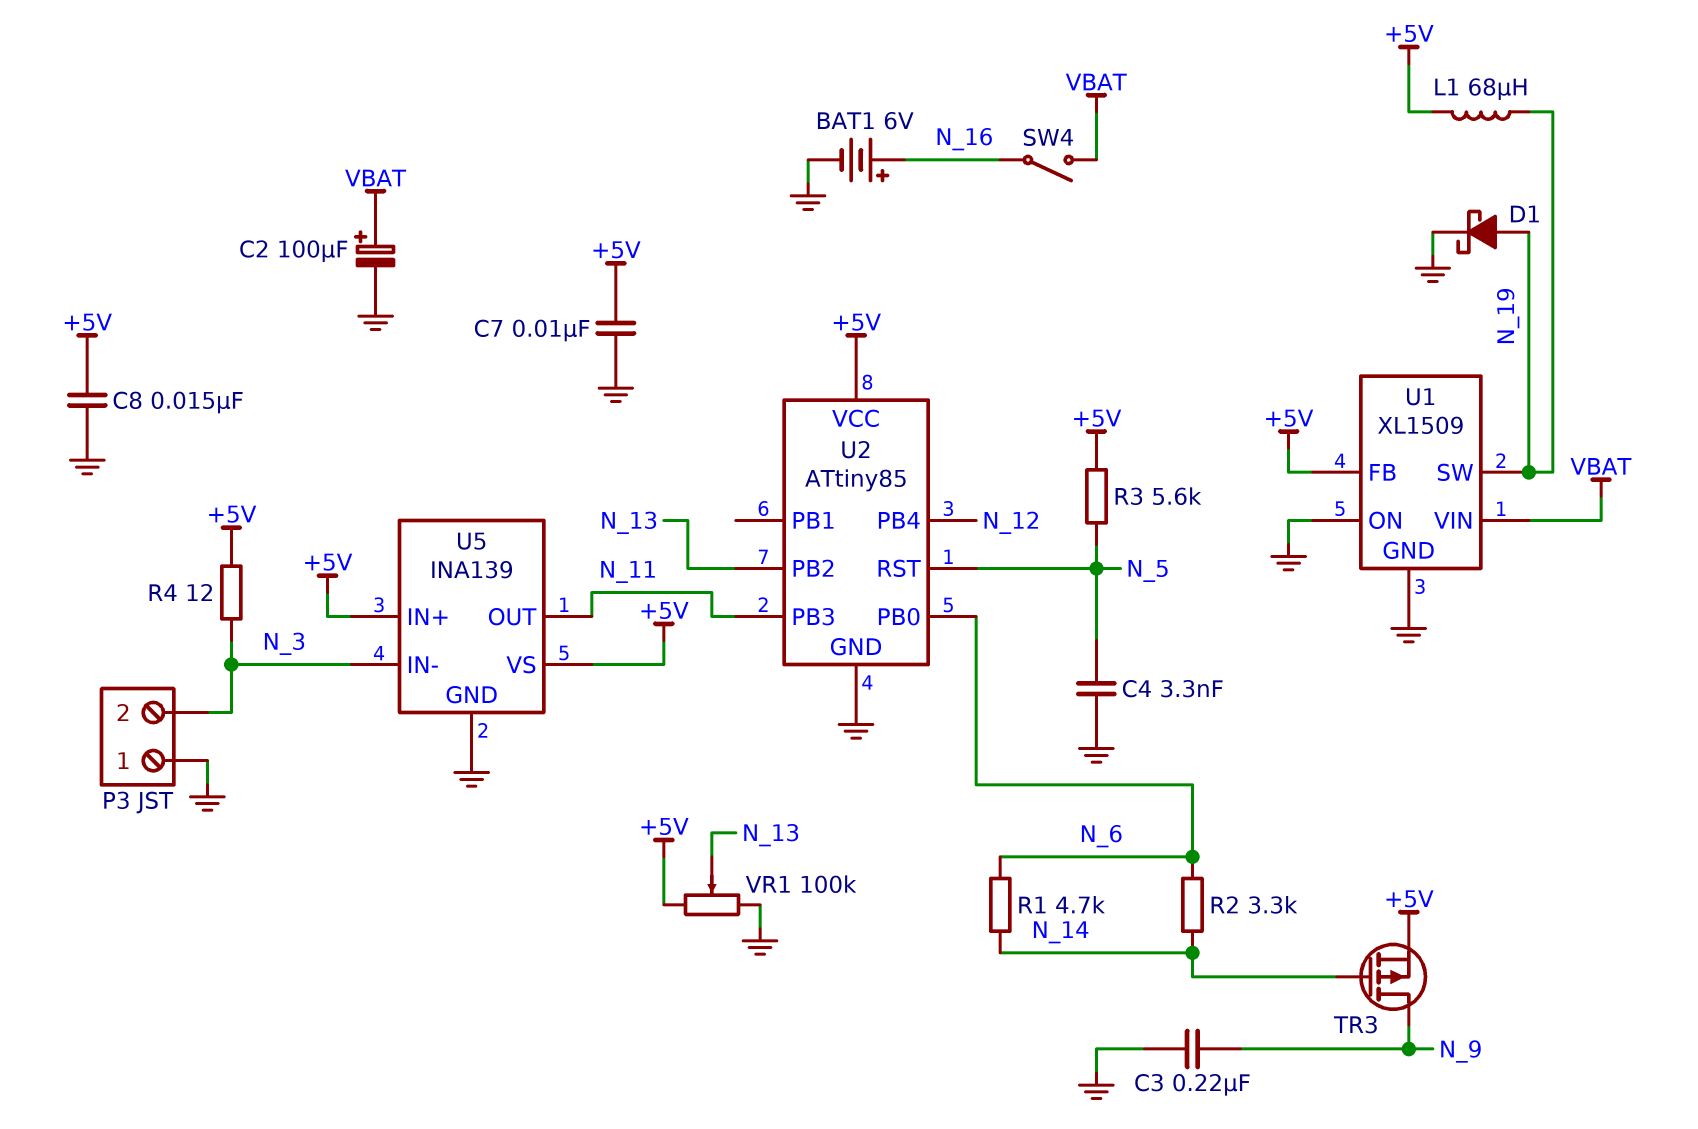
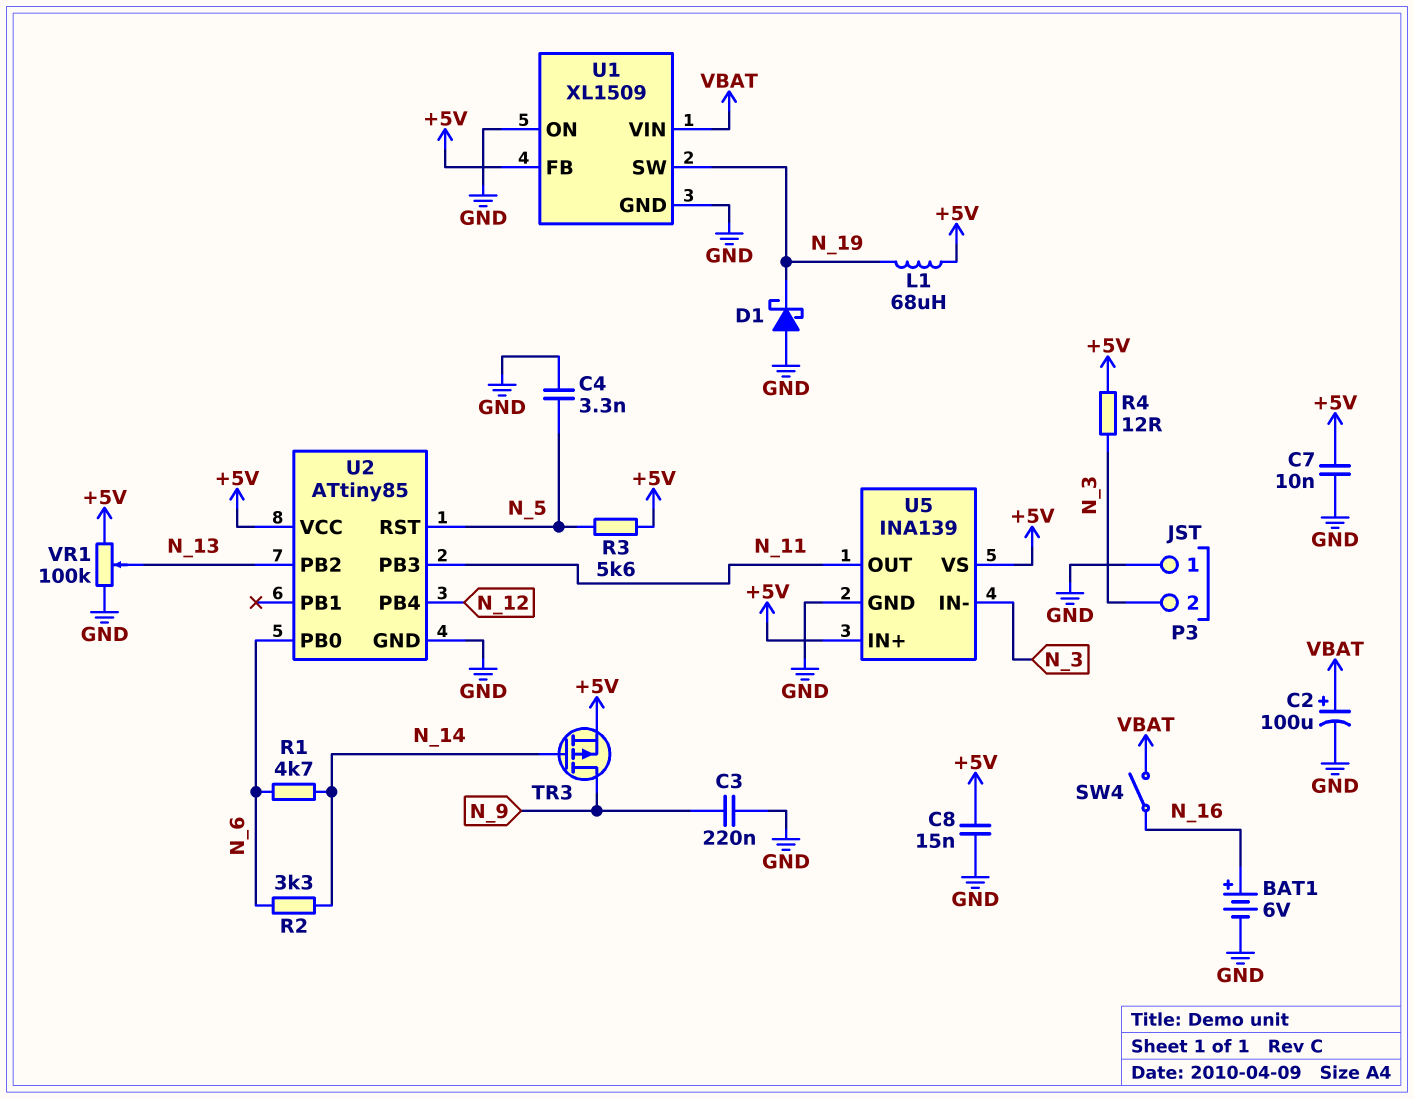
D1: schottky (A N_19, K GND) -> schottky (A GND, K N_19)

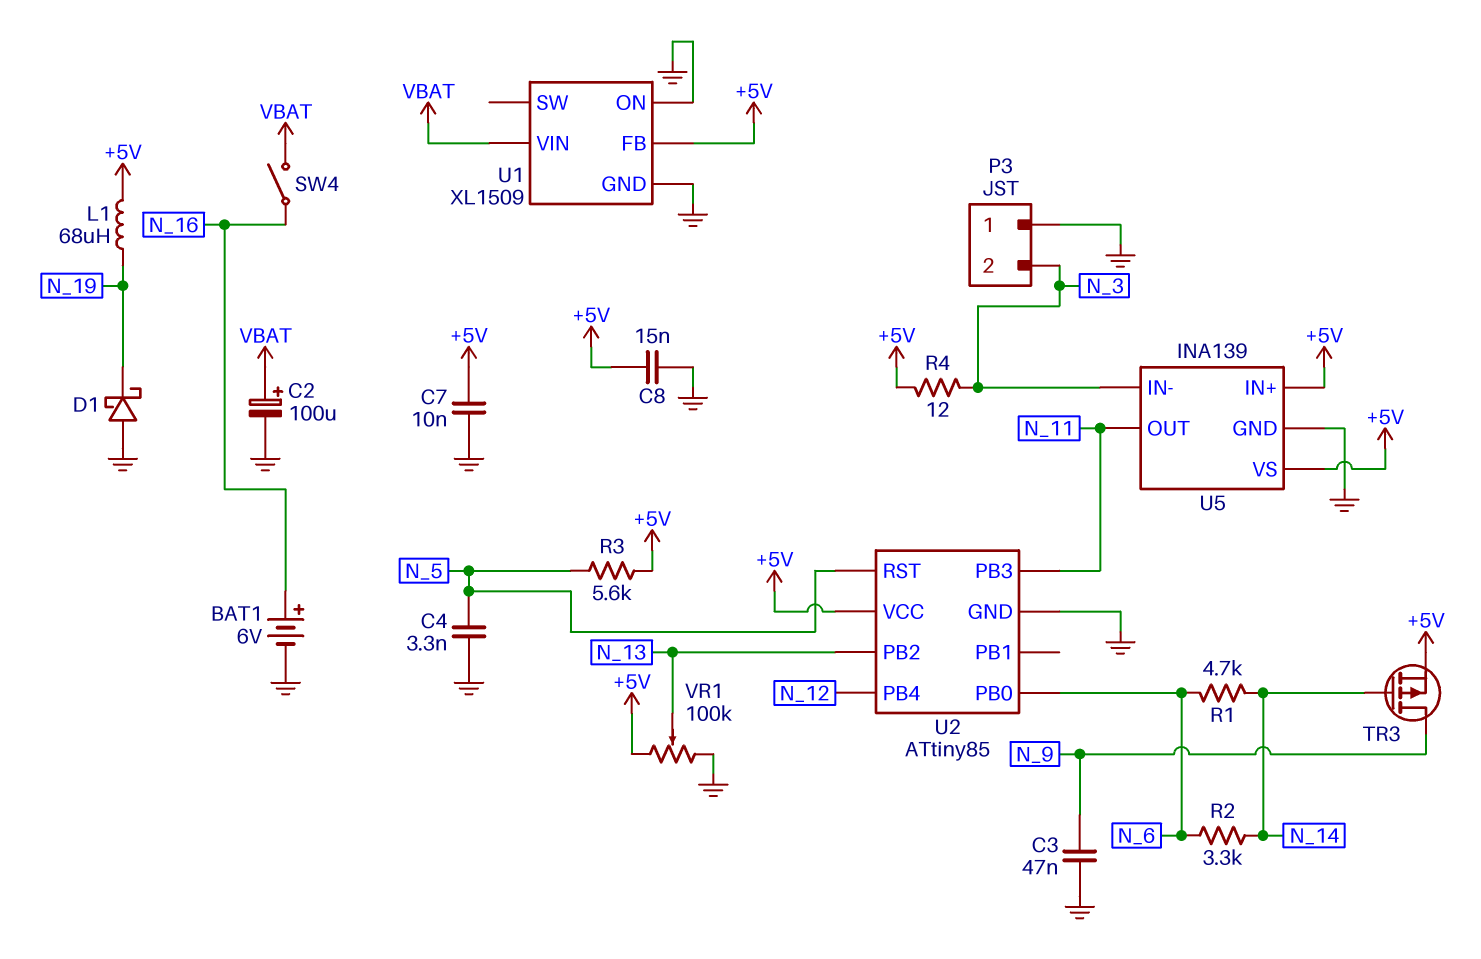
C3: 220nF (GND, N_9) -> 47nF (GND, N_9)
U1 pin SW: N_19 -> none

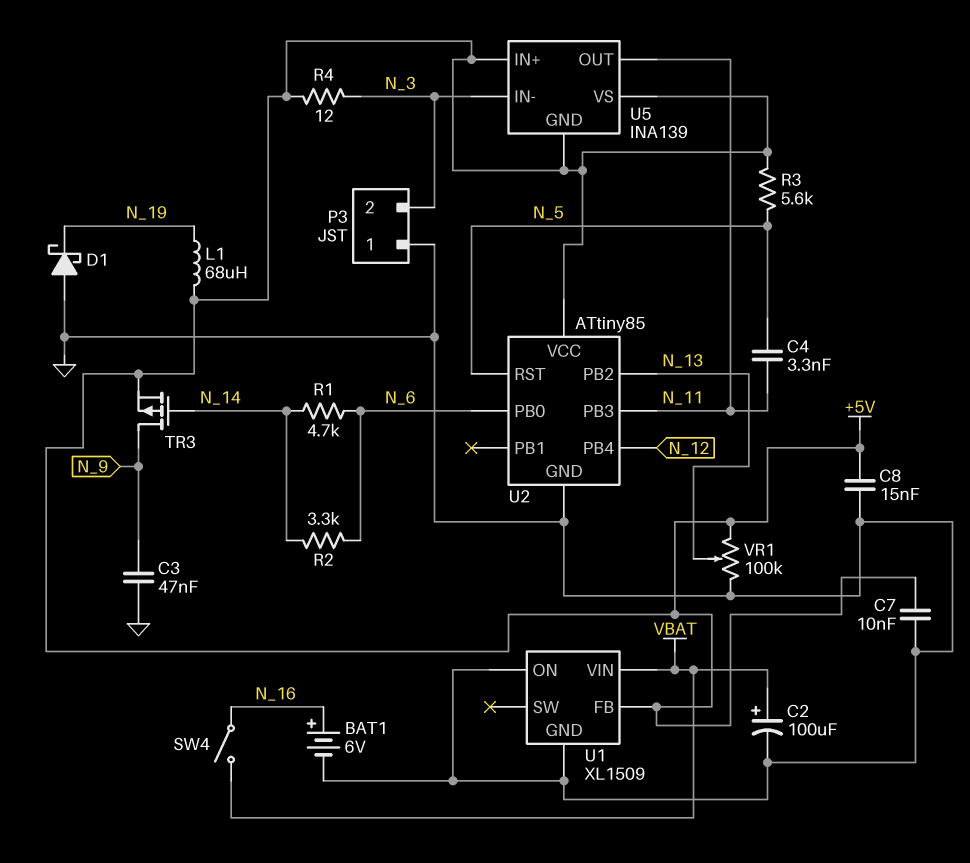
C4: 3.3nF (GND, N_5) -> 3.3nF (N_5, N_11)
U5 pin GND: GND -> +5V

